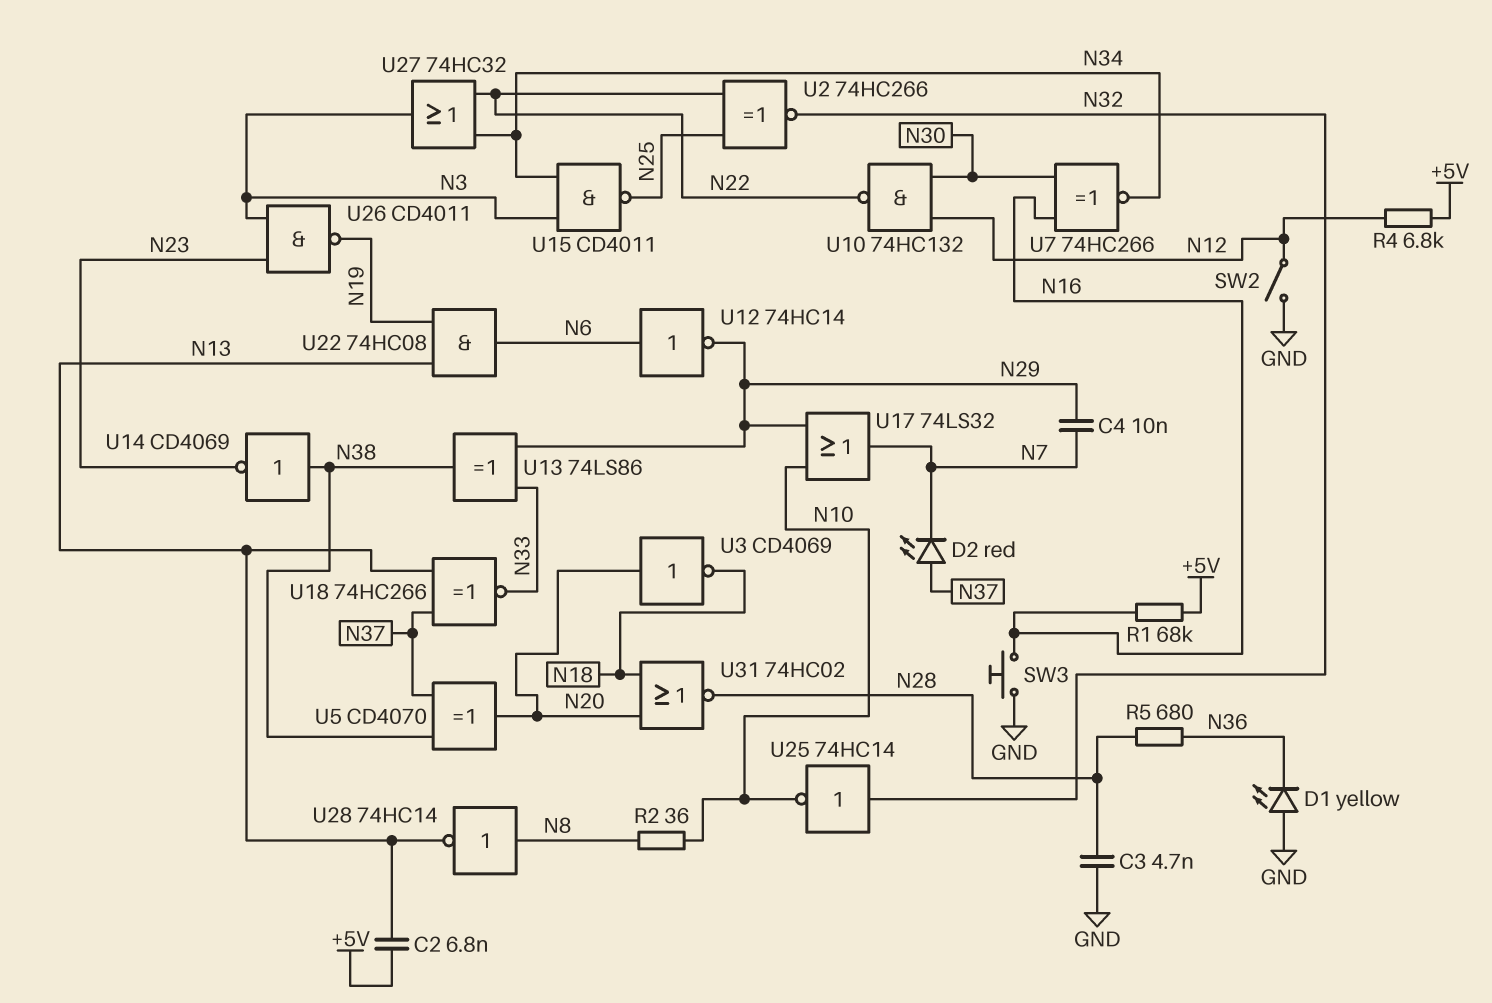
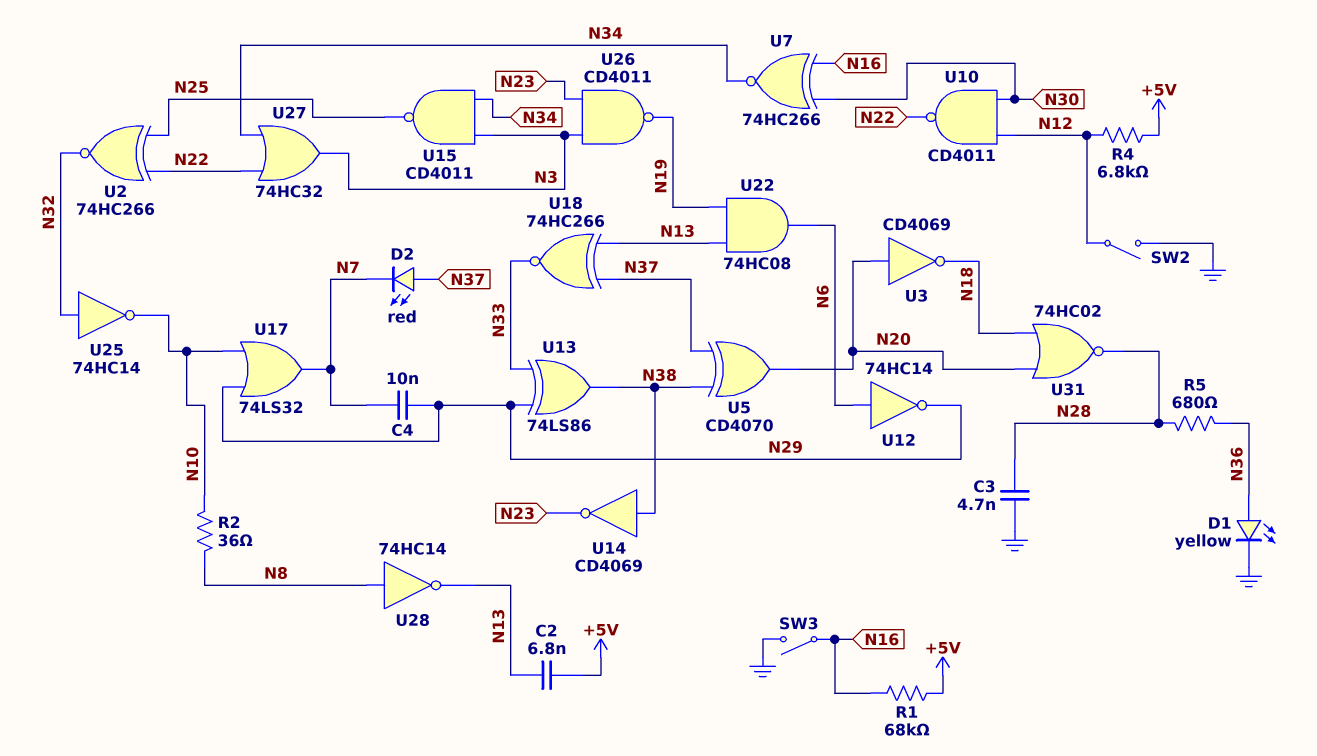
D1: LED yellow (A GND, K N36) -> LED yellow (A N36, K GND)
SW3: button (GND, N16) -> switch (GND, N16)
U10: NAND 74HC132 (in N12, in N30, out N22) -> NAND CD4011 (in N12, in N30, out N22)

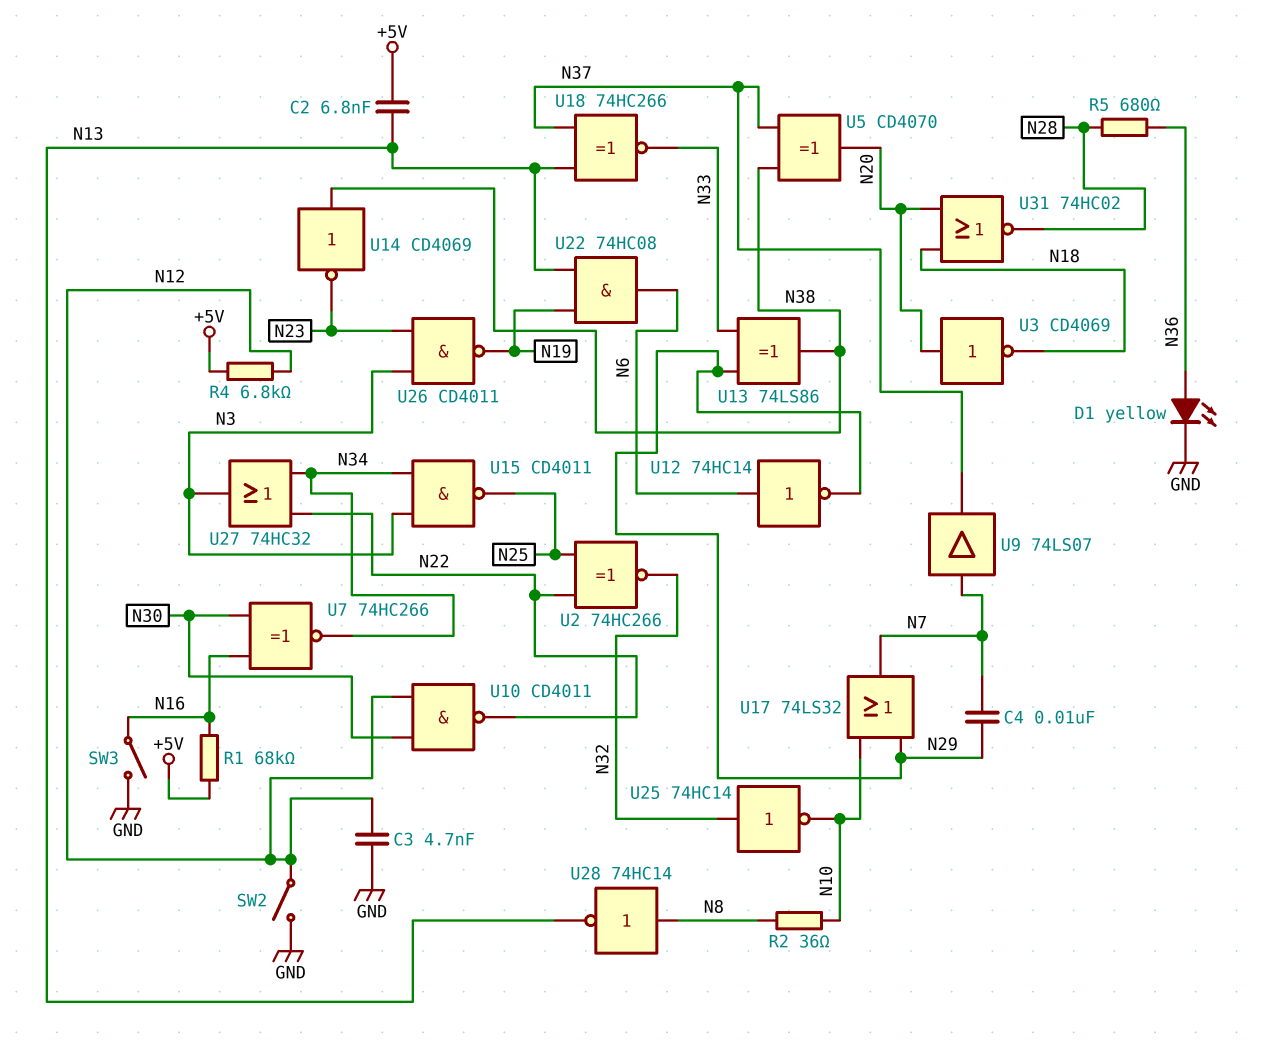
C3: 4.7nF (GND, N28) -> 4.7nF (GND, N12)
D2: LED red (A N37, K N7) -> none
U9: none -> buffer 74LS07 (in N7, out N37)

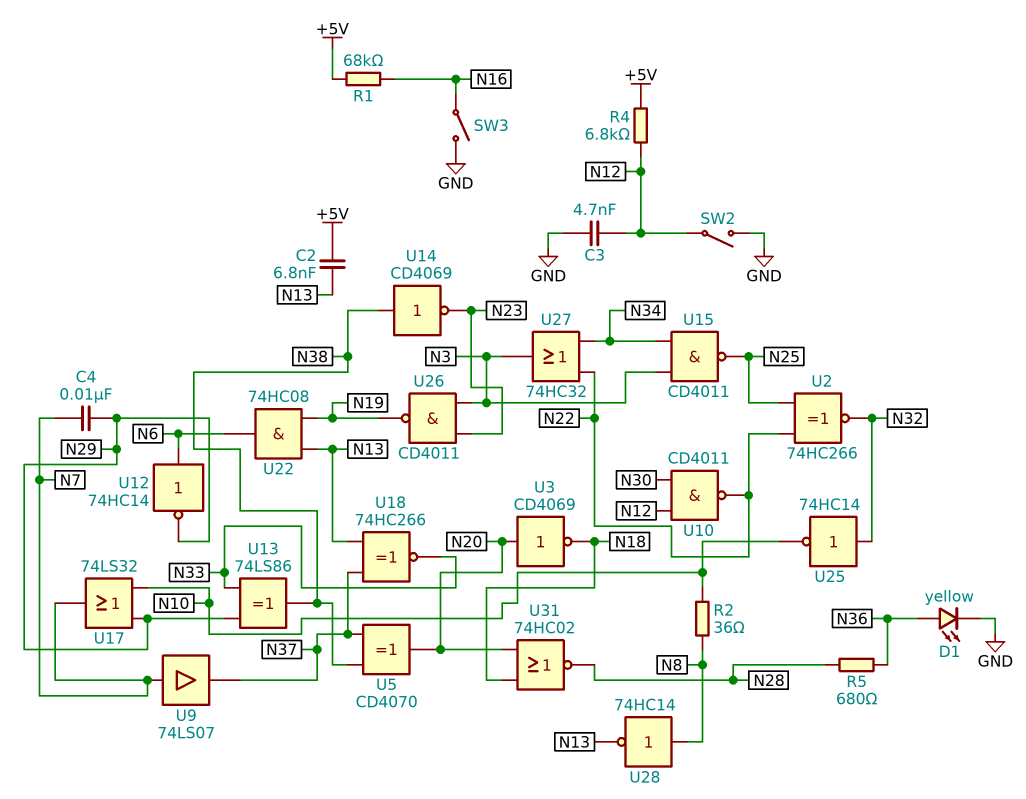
U7: XNOR 74HC266 (in N16, in N30, out N34) -> none

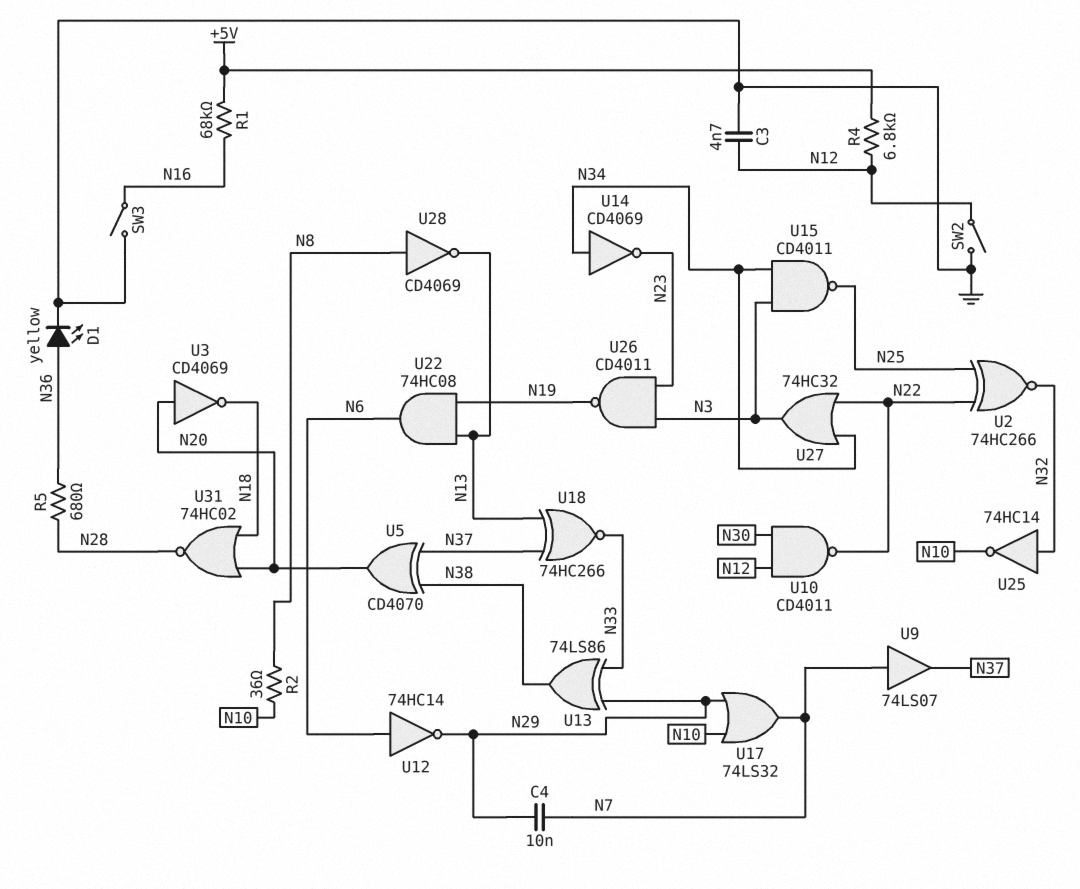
C2: 6.8nF (+5V, N13) -> none
U14: NOT CD4069 (in N38, out N23) -> NOT CD4069 (in N34, out N23)
U28: NOT 74HC14 (in N8, out N13) -> NOT CD4069 (in N8, out N13)

